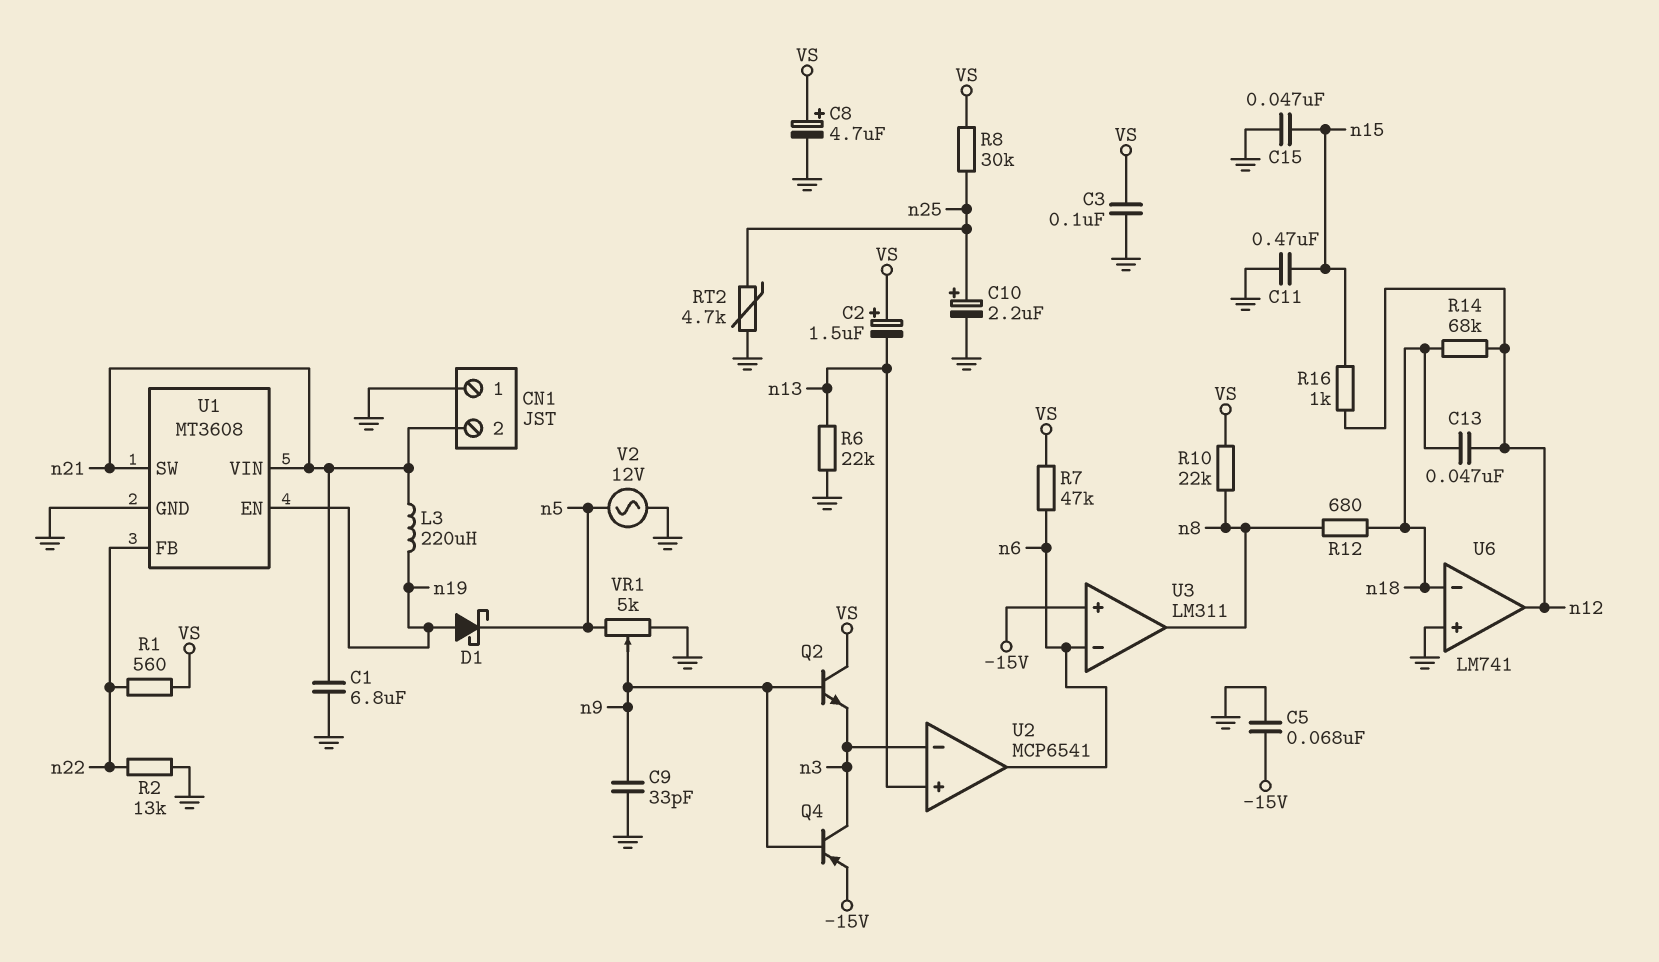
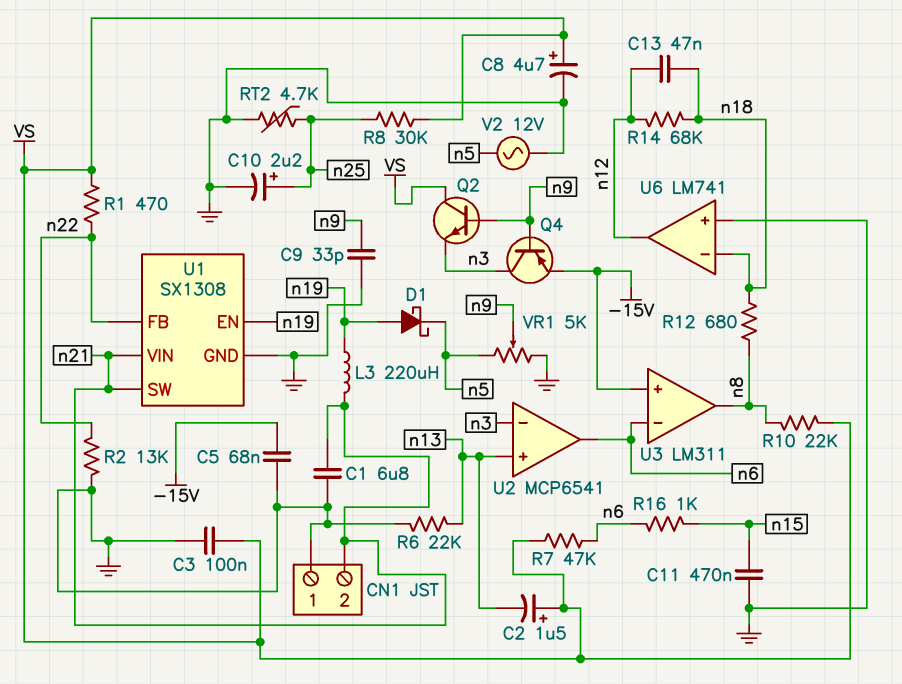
C15: 47nF (GND, n15) -> none
R1: 560 (VS, n22) -> 470 (VS, n22)
R16: 1k (n12, n15) -> 1k (n6, n15)
U1: MT3608 -> SX1308

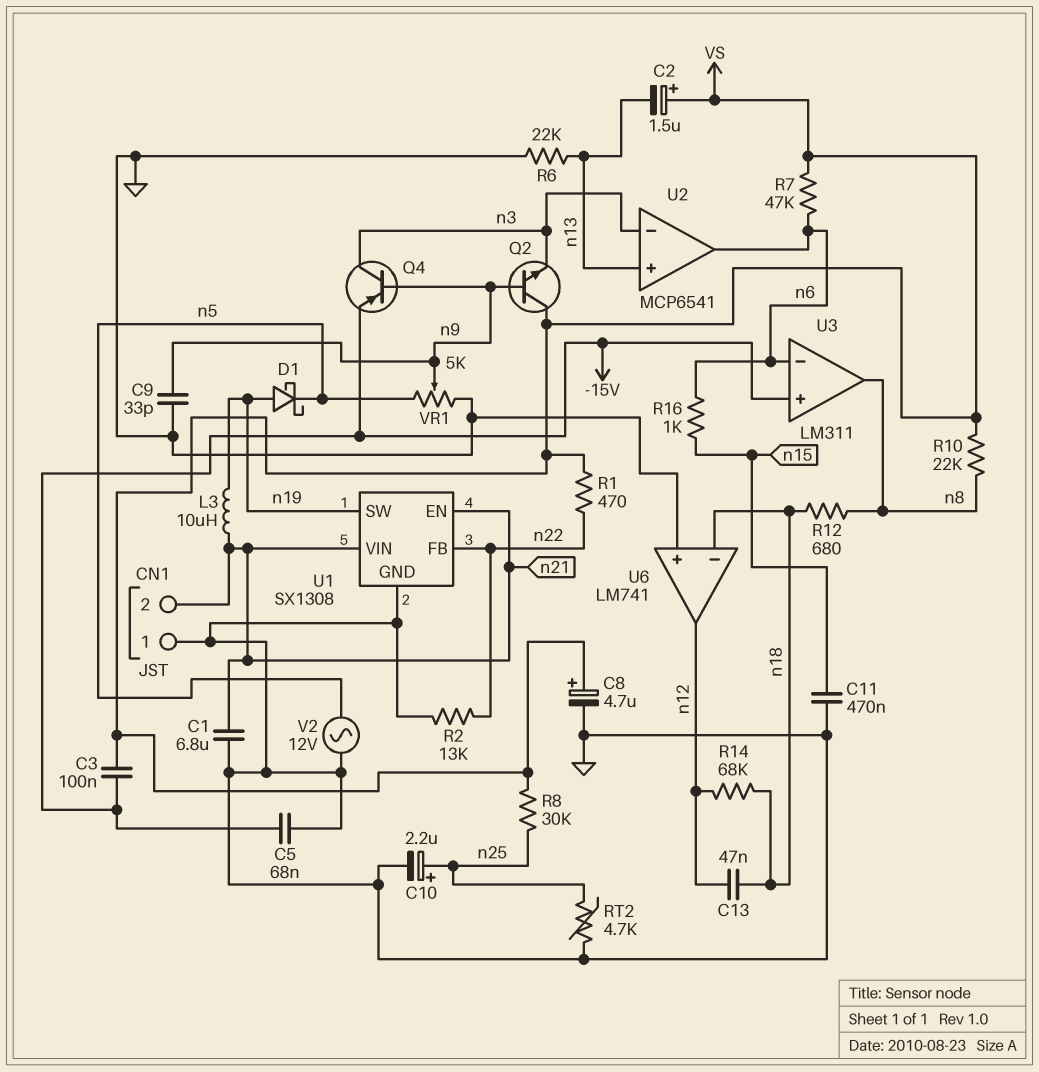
C3: 100nF (GND, VS) -> 100nF (-15V, VS)
L3: 220uH (n19, n21) -> 10uH (n19, n21)
U1 pin EN: n19 -> n21
U1 pin SW: n21 -> n19

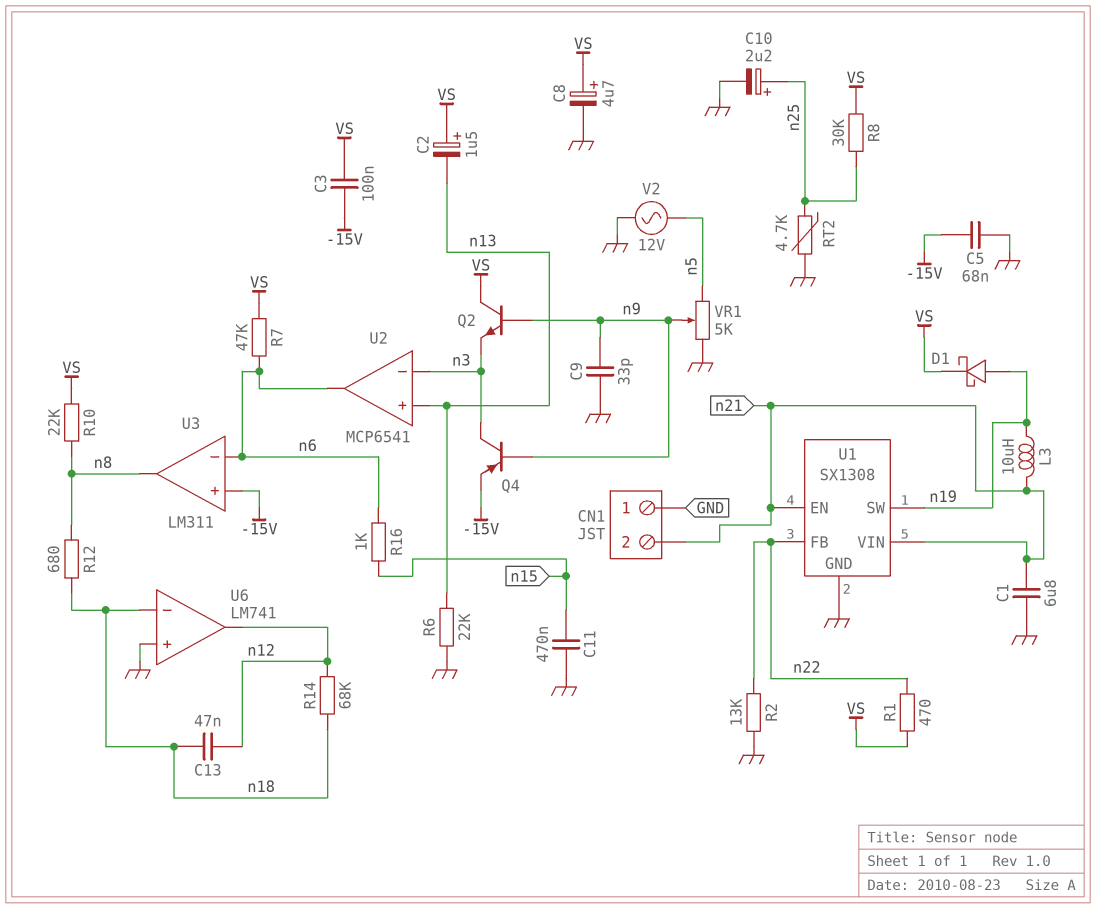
D1: schottky (A n19, K n5) -> schottky (A n19, K VS)

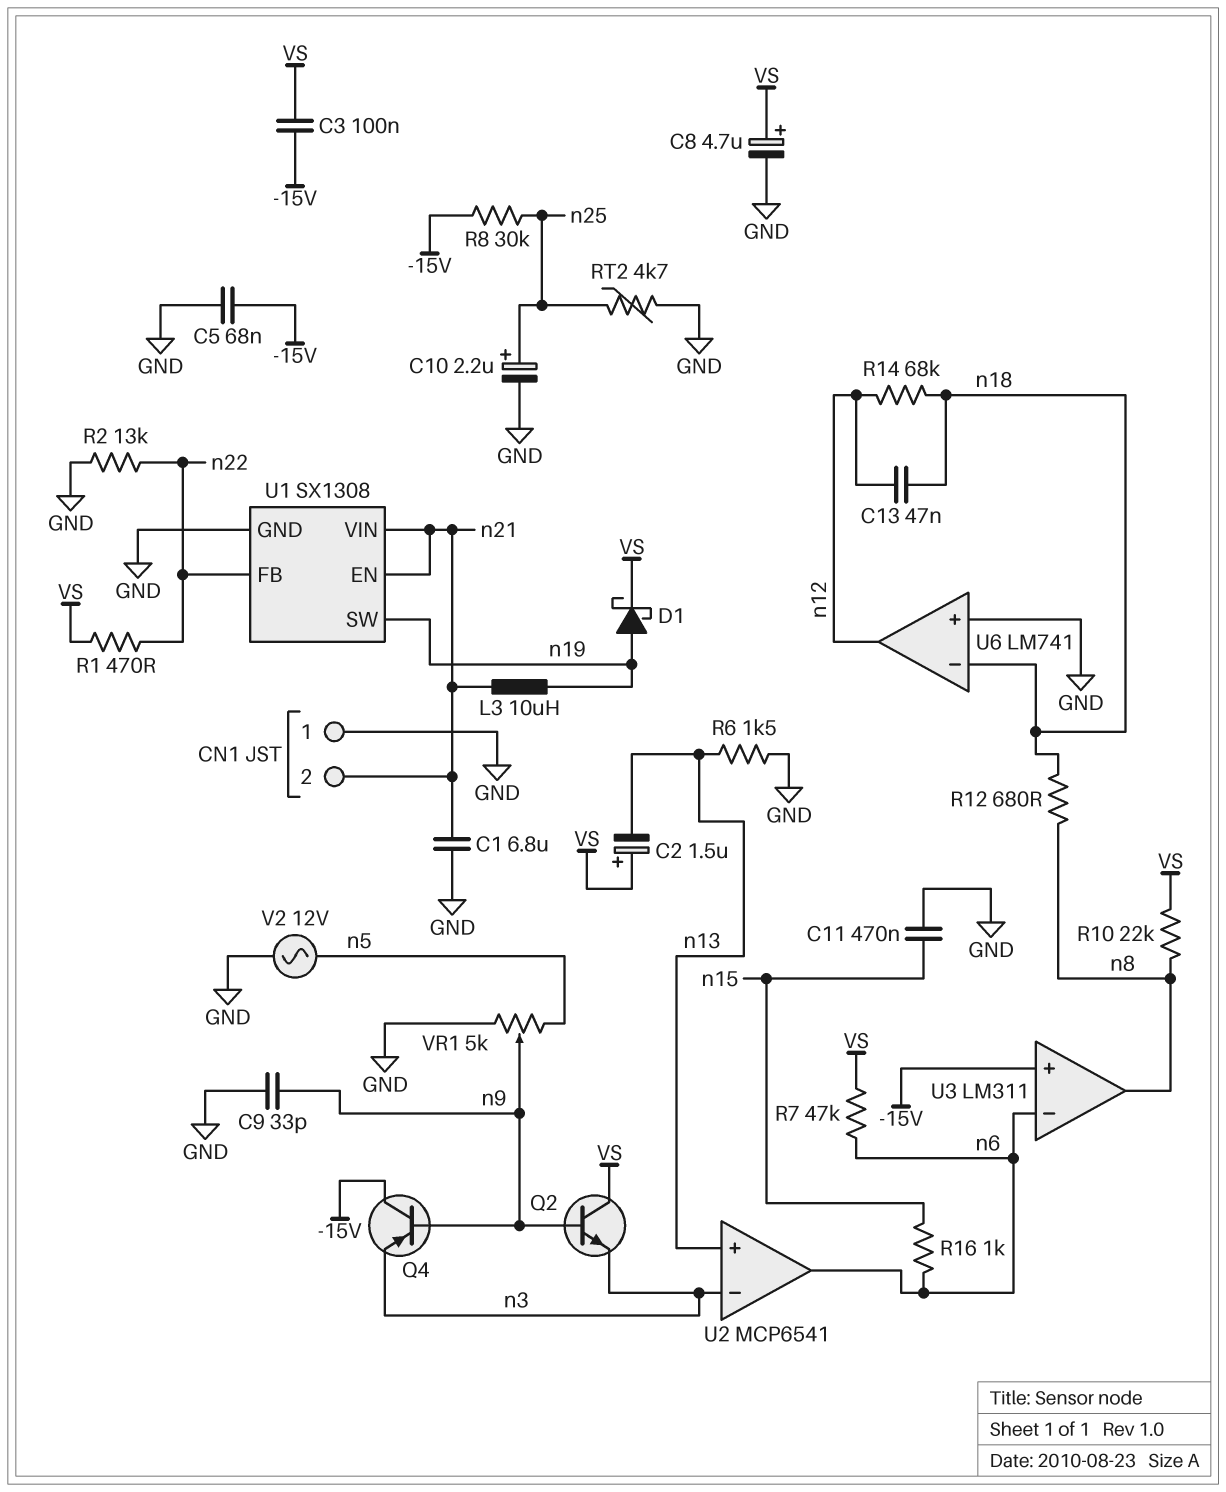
Q4: PNP (B n9, C n3, E -15V) -> PNP (B n9, C -15V, E n3)
R6: 22k (GND, n13) -> 1.5k (GND, n13)
R8: 30k (VS, n25) -> 30k (-15V, n25)

